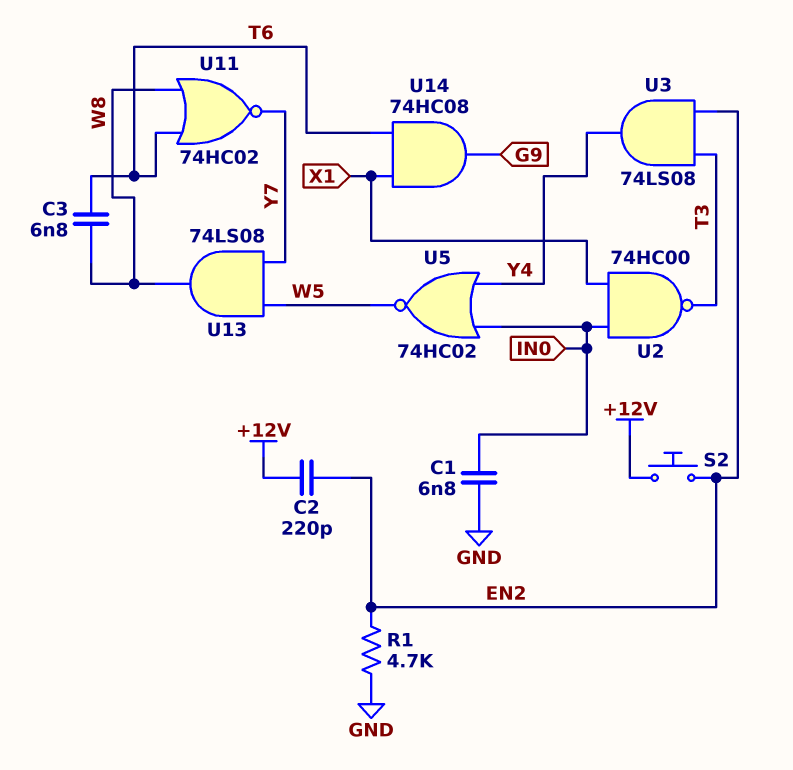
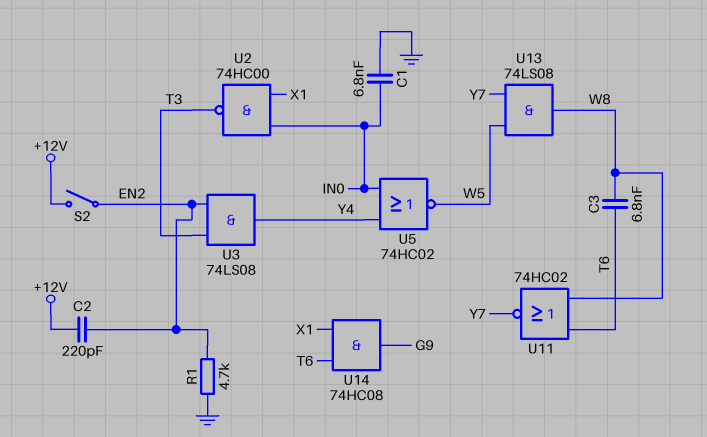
S2: button (+12V, EN2) -> switch (+12V, EN2)

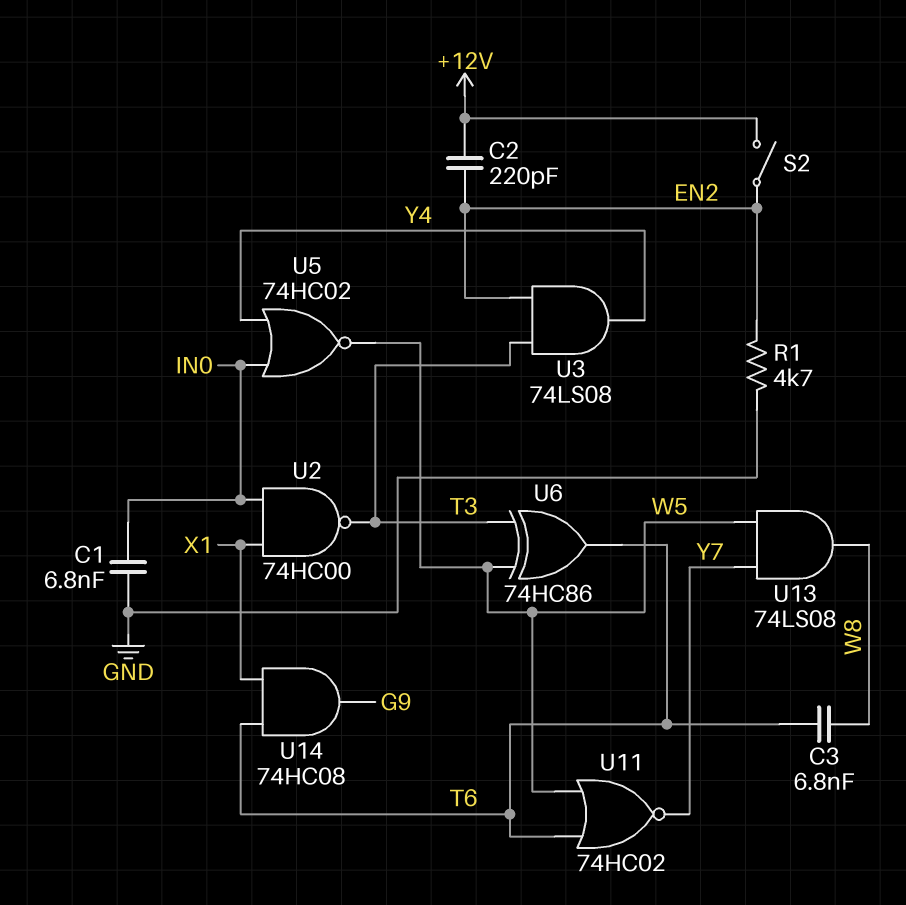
U6: none -> XOR 74HC86 (in T3, in W5, out T6)
U11: NOR 74HC02 (in T6, in W8, out Y7) -> NOR 74HC02 (in T6, in W5, out Y7)

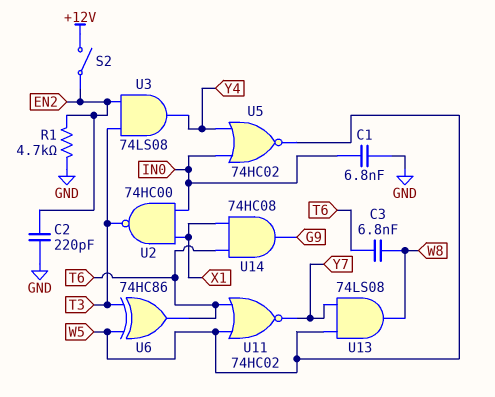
C2: 220pF (+12V, EN2) -> 220pF (EN2, GND)

